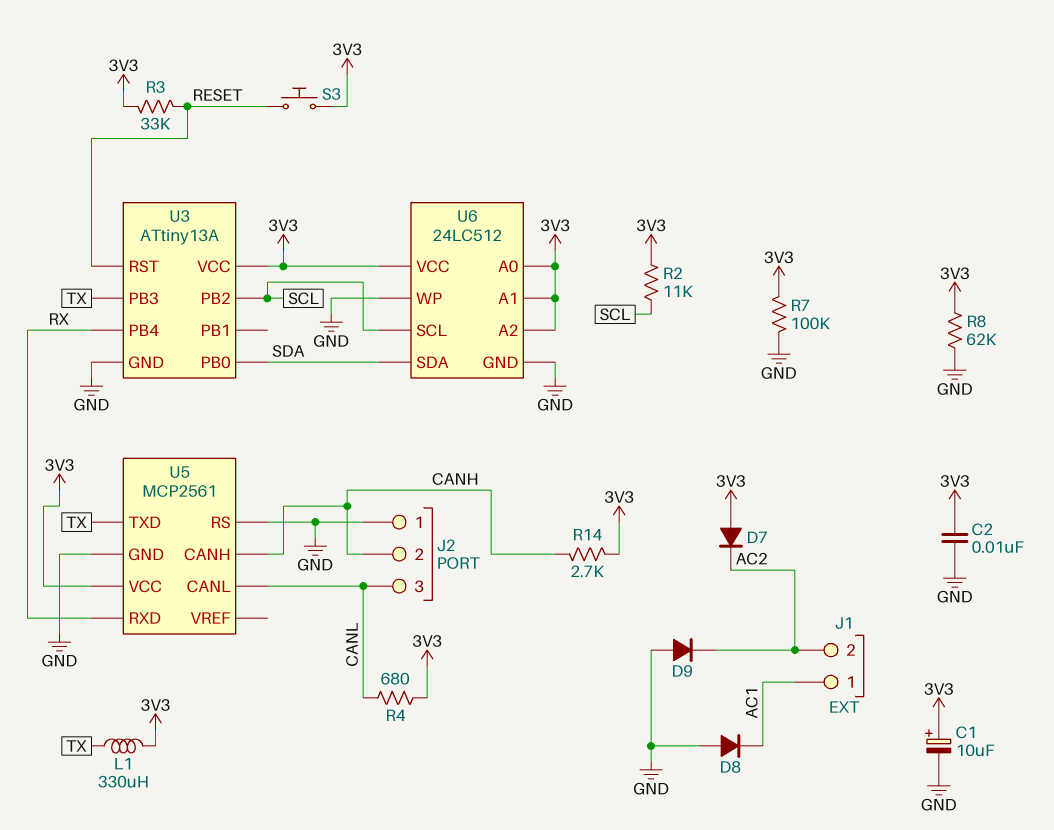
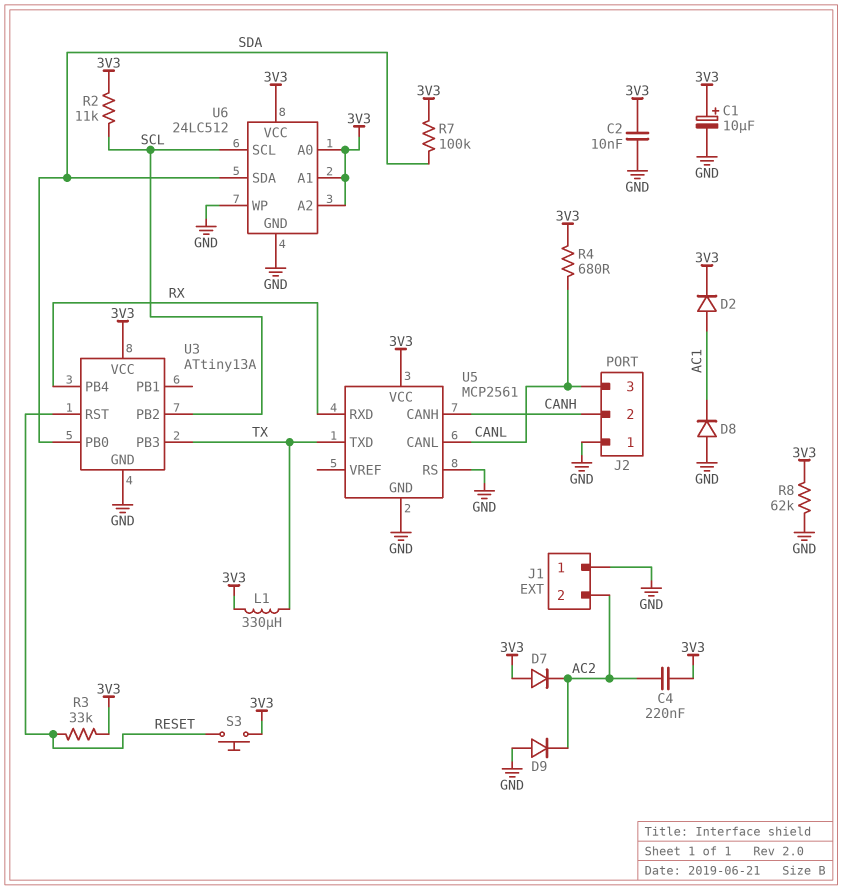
C4: none -> 220nF (3V3, AC2)
D2: none -> diode (A AC1, K 3V3)
J1 pin 1: AC1 -> GND
R7: 100k (3V3, GND) -> 100k (3V3, SDA)
R14: 2.7k (3V3, CANH) -> none

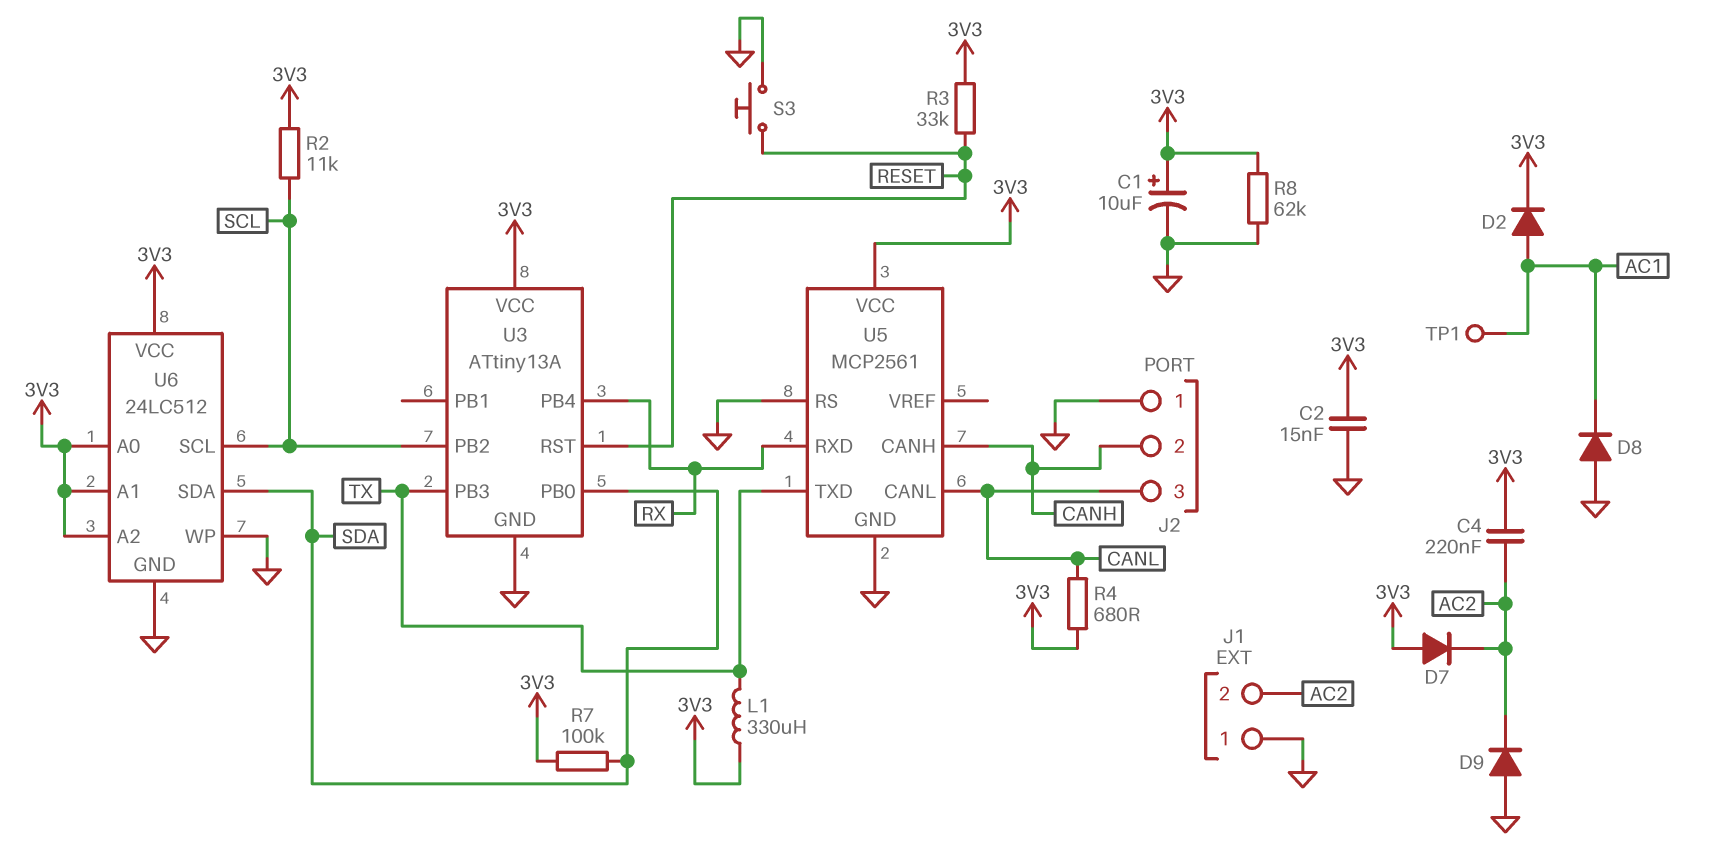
C2: 10nF (3V3, GND) -> 15nF (3V3, GND)
S3: button (3V3, RESET) -> button (GND, RESET)
TP1: none -> test point (AC1)

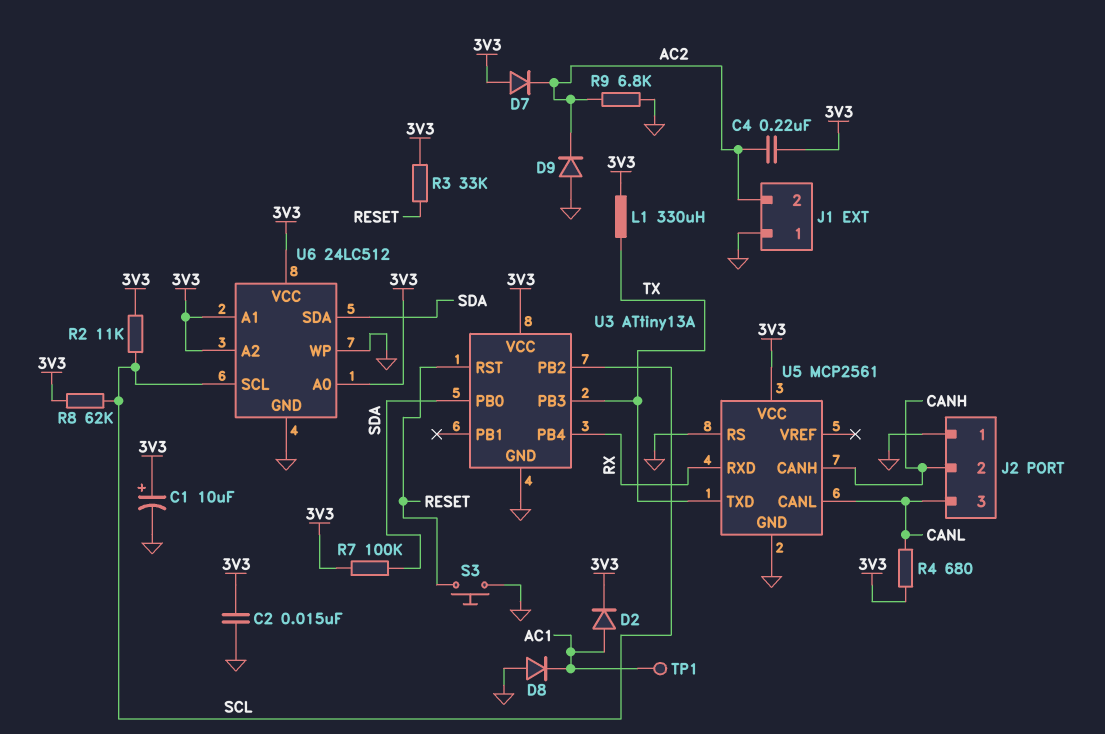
R8: 62k (3V3, GND) -> 62k (3V3, SCL)
R9: none -> 6.8k (AC2, GND)

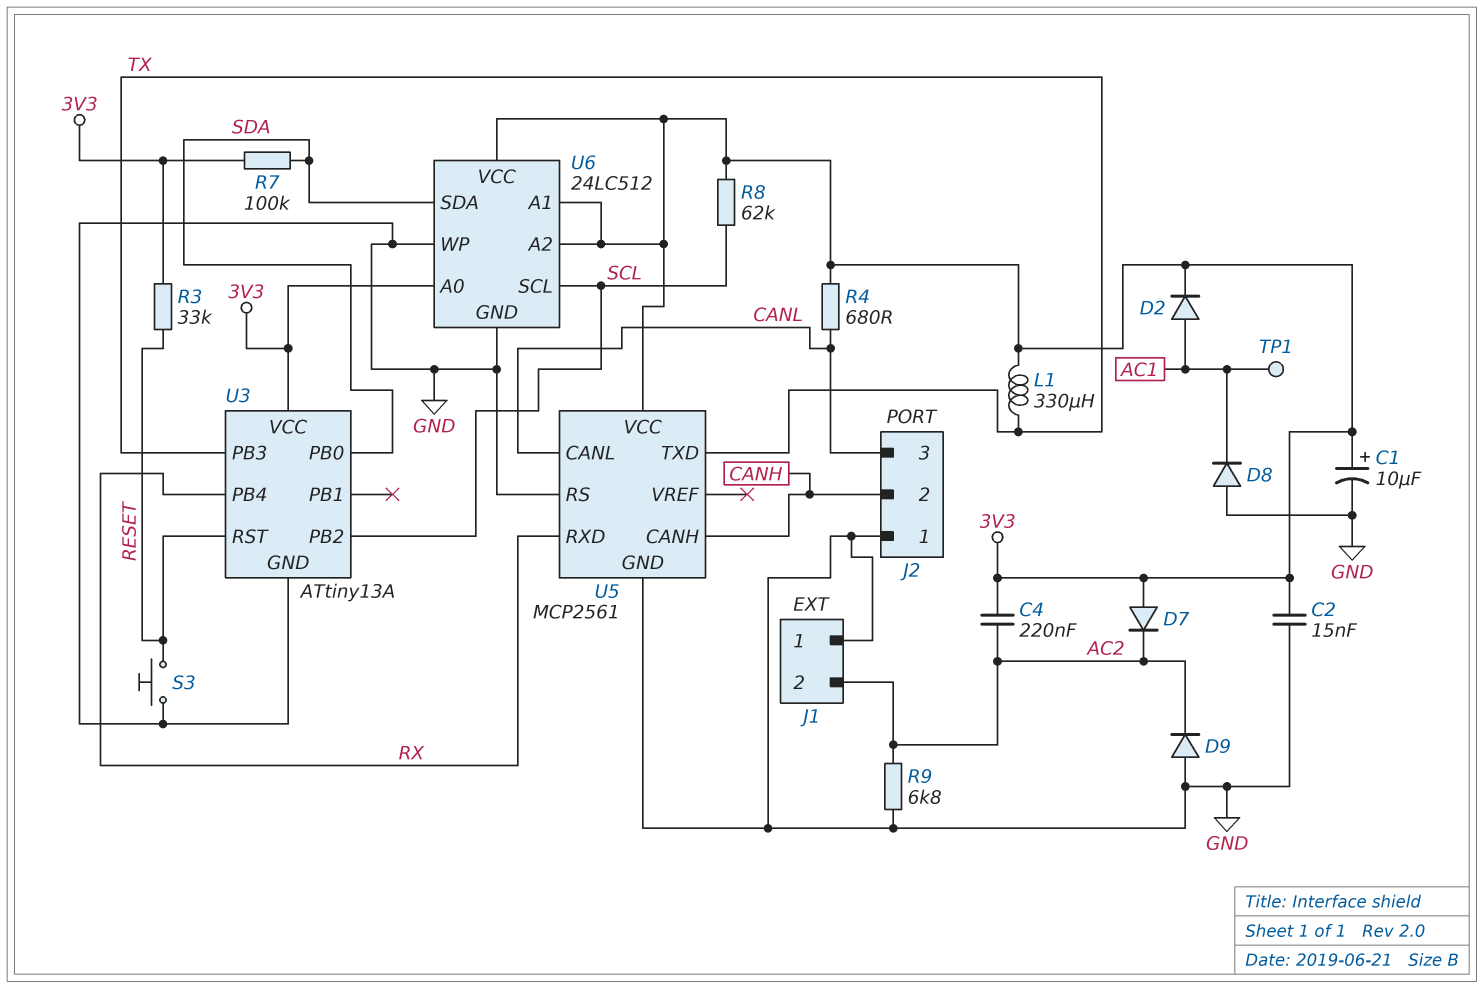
R2: 11k (3V3, SCL) -> none

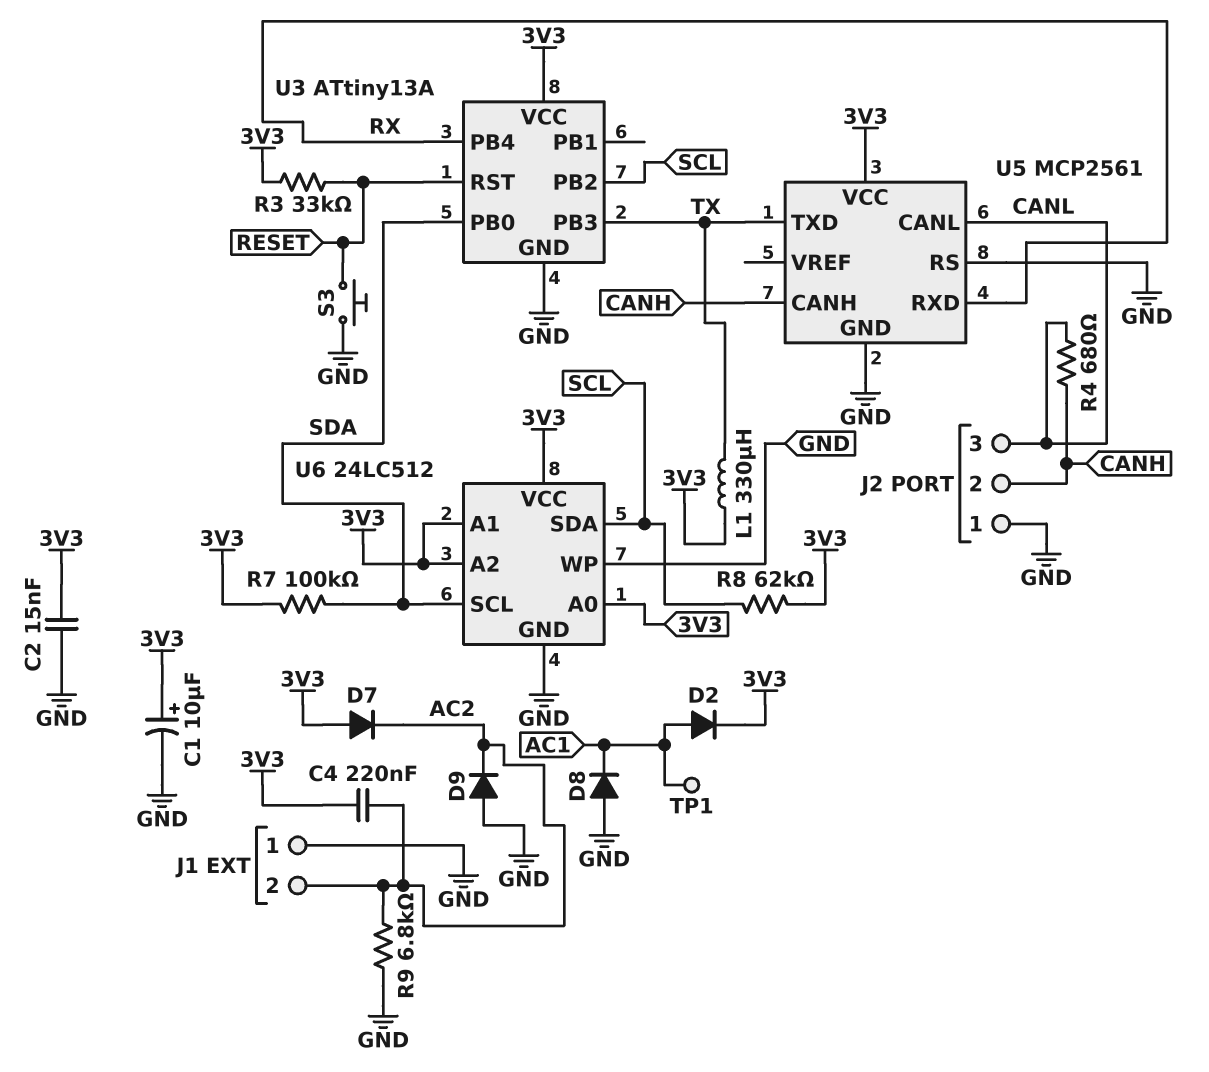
R4: 680 (3V3, CANL) -> 680 (CANH, CANL)
U6 pin SCL: SCL -> SDA
U6 pin SDA: SDA -> SCL

